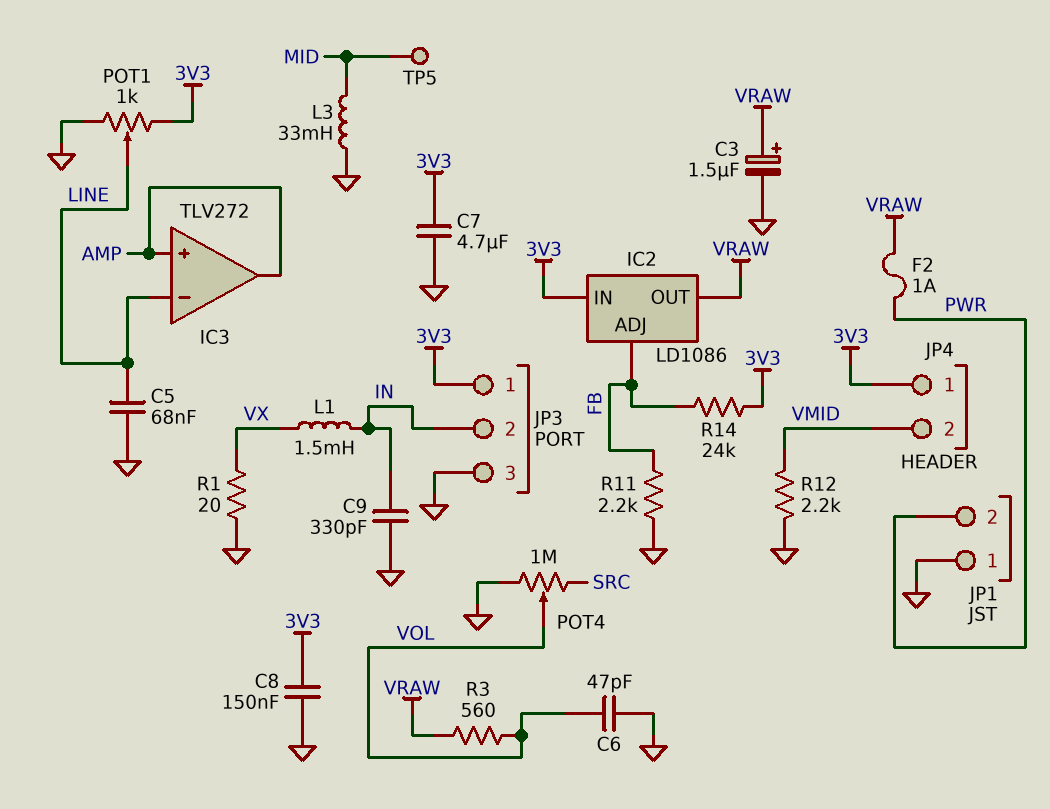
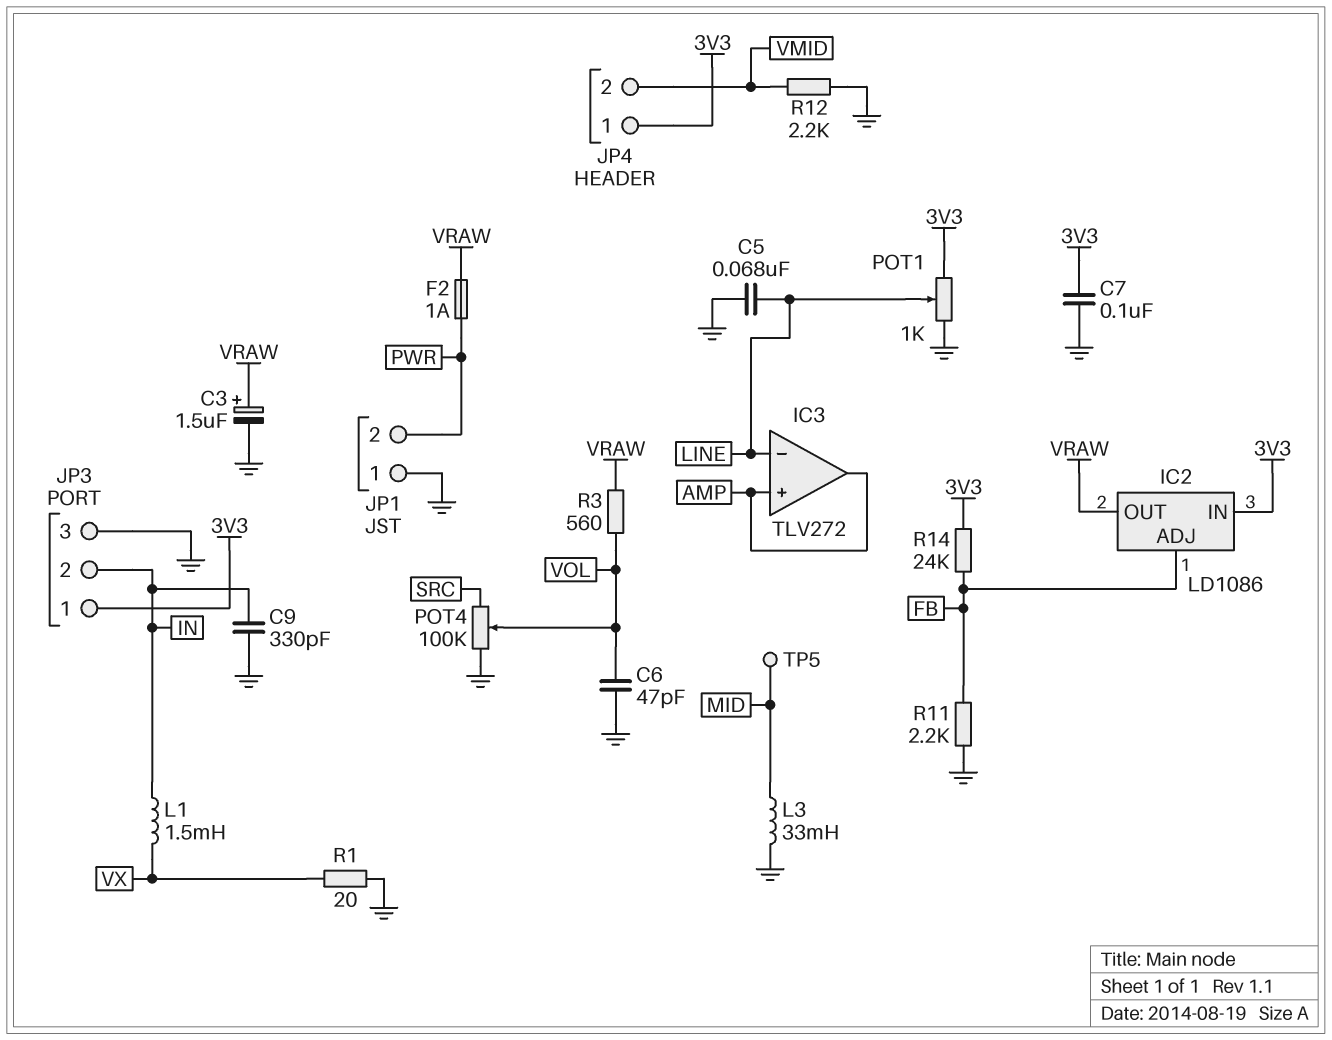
C7: 4.7uF (3V3, GND) -> 100nF (3V3, GND)
C8: 150nF (3V3, GND) -> none
POT4: 1M (GND, SRC, wiper VOL) -> 100k (GND, SRC, wiper VOL)

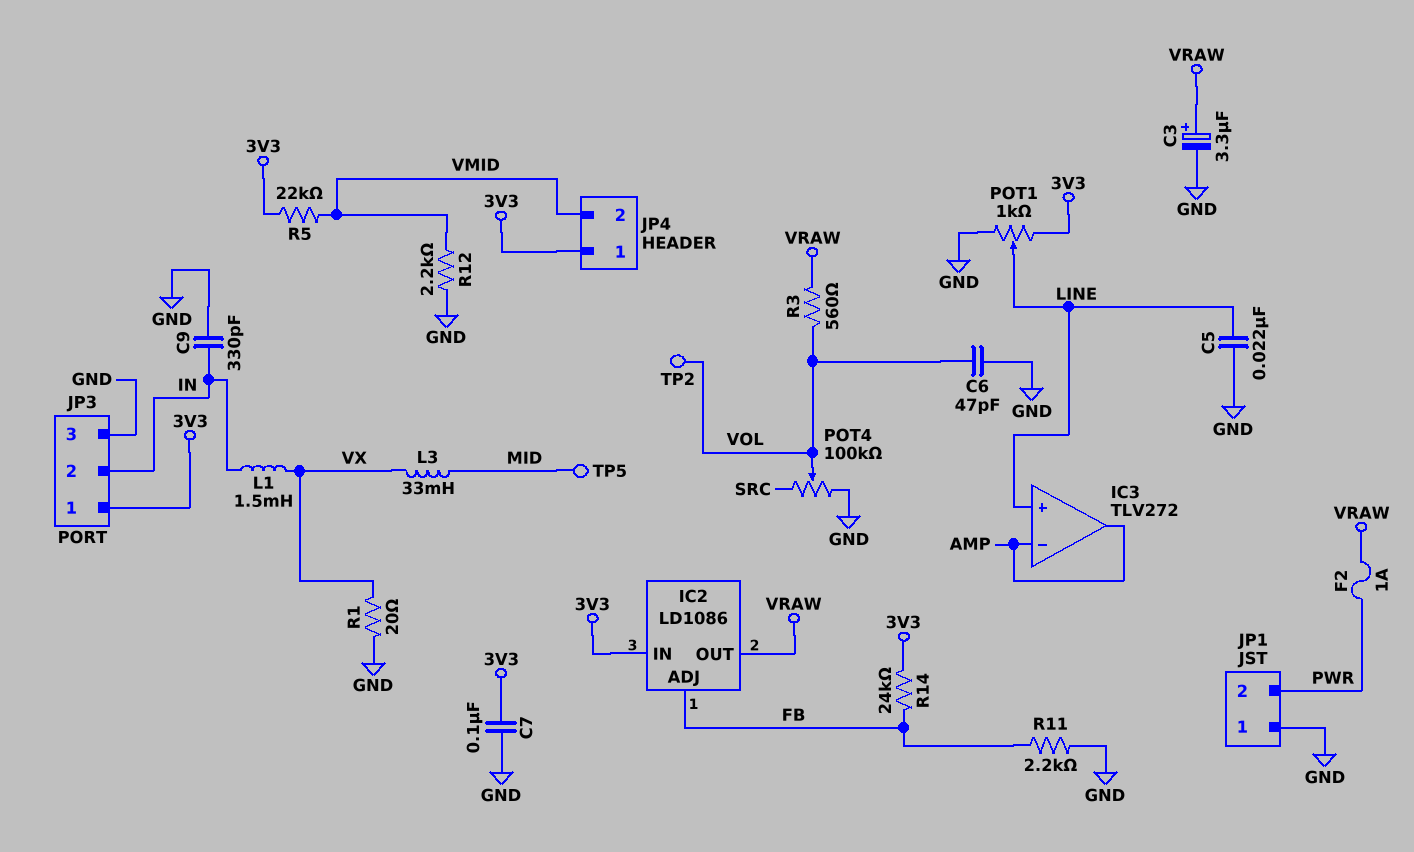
C3: 1.5uF (plus VRAW, minus GND) -> 3.3uF (plus VRAW, minus GND)
C5: 68nF (GND, LINE) -> 22nF (GND, LINE)
IC3 pin in+: AMP -> LINE
IC3 pin in-: LINE -> AMP
L3: 33mH (GND, MID) -> 33mH (MID, VX)
R5: none -> 22k (3V3, VMID)
TP2: none -> test point (VOL)

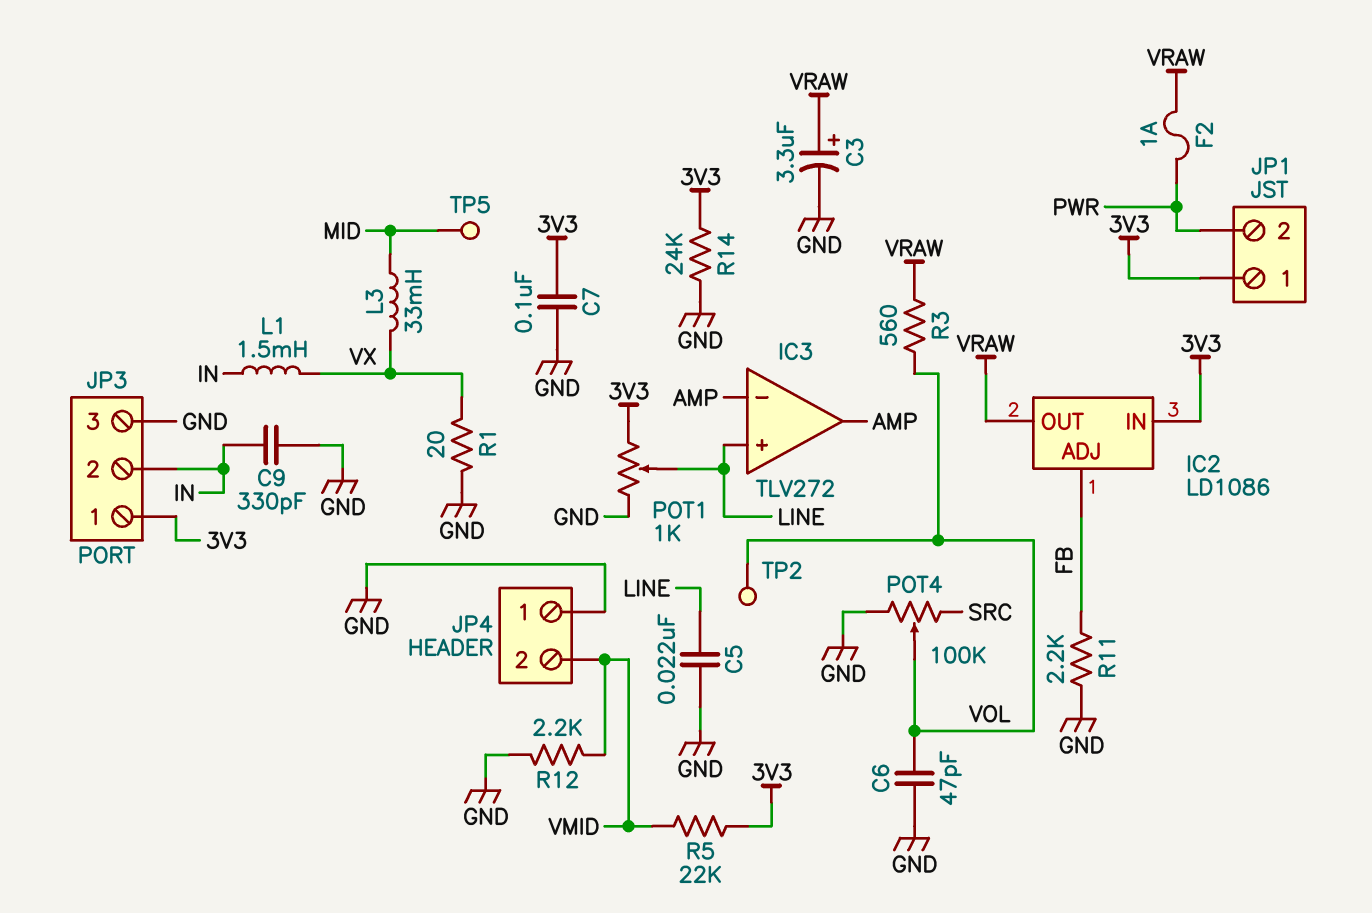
JP1 pin 1: GND -> 3V3
JP4 pin 1: 3V3 -> GND
R14: 24k (3V3, FB) -> 24k (3V3, GND)

